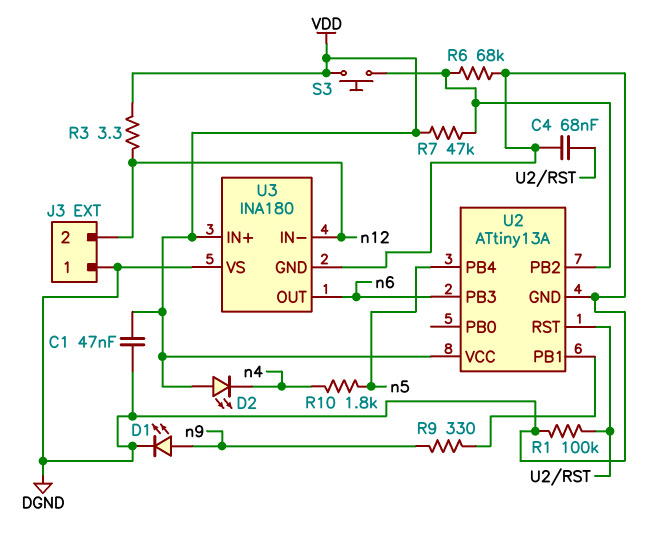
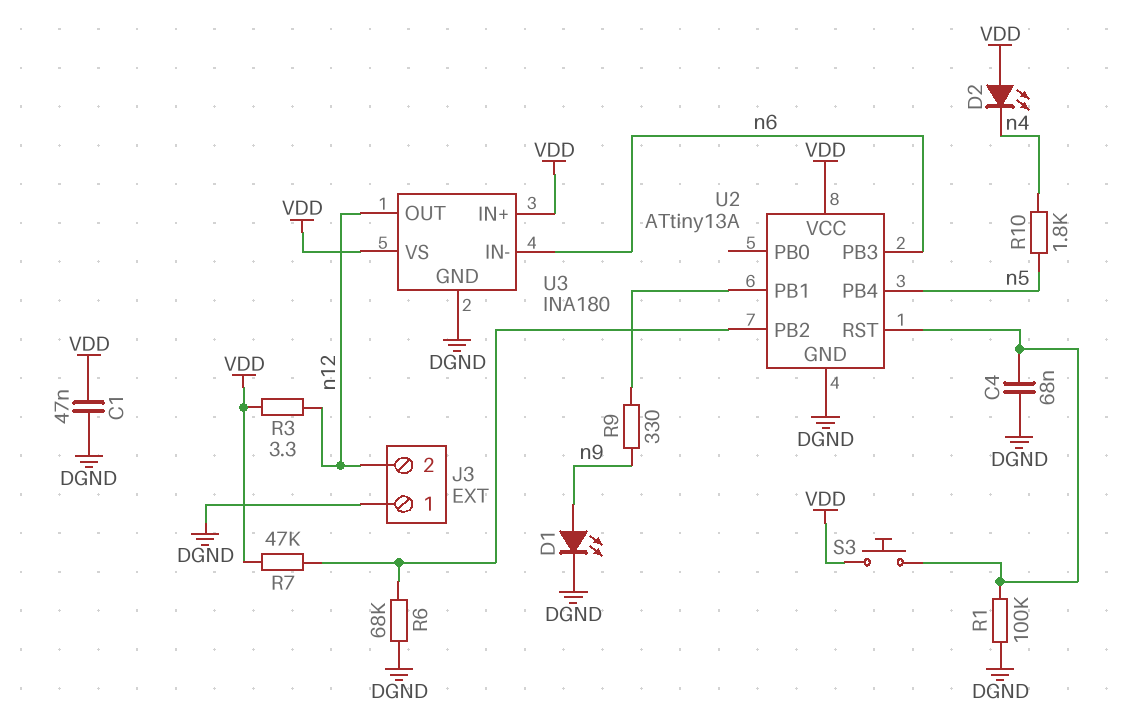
S3: button (U2/PB2, VDD) -> button (U2/RST, VDD)
U3 pin IN-: n12 -> n6
U3 pin OUT: n6 -> n12
U3 pin VS: DGND -> VDD

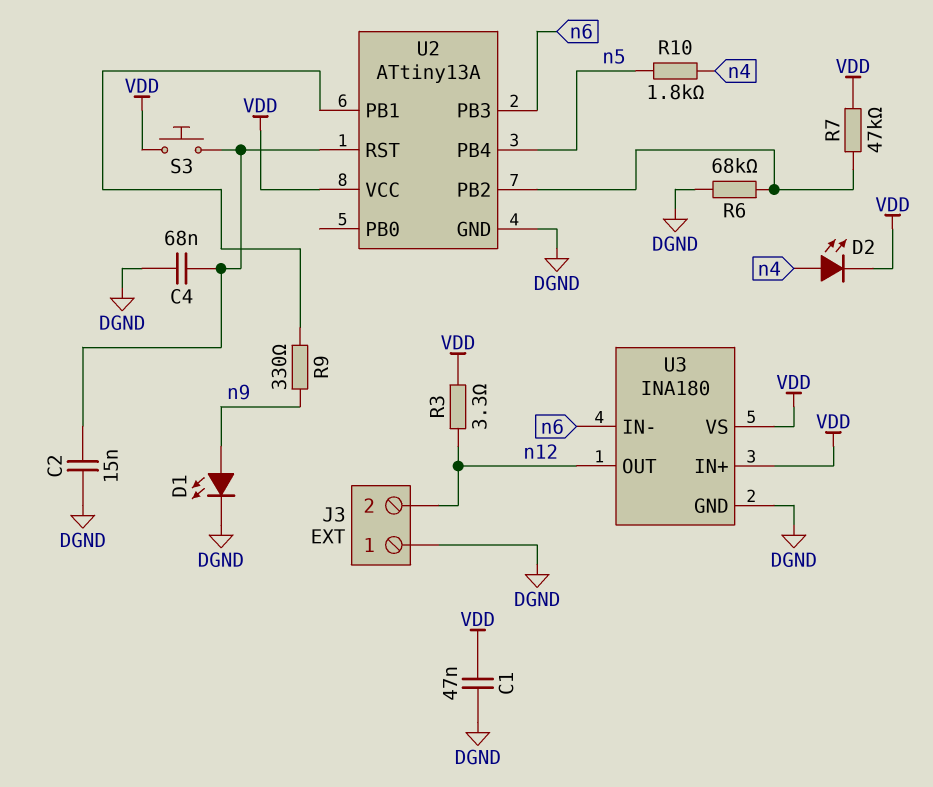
C2: none -> 15nF (DGND, U2/RST)
D2: LED (A VDD, K n4) -> LED (A n4, K VDD)
R1: 100k (DGND, U2/RST) -> none

